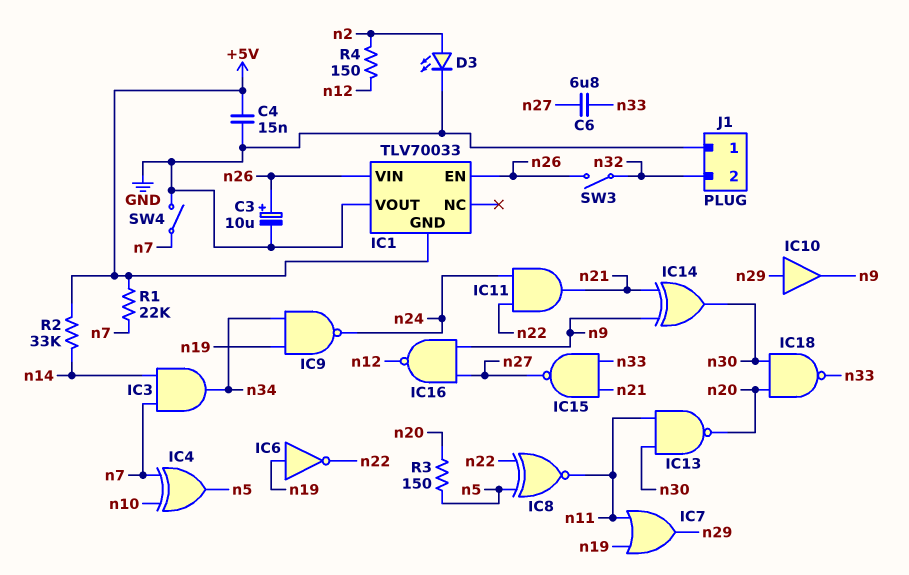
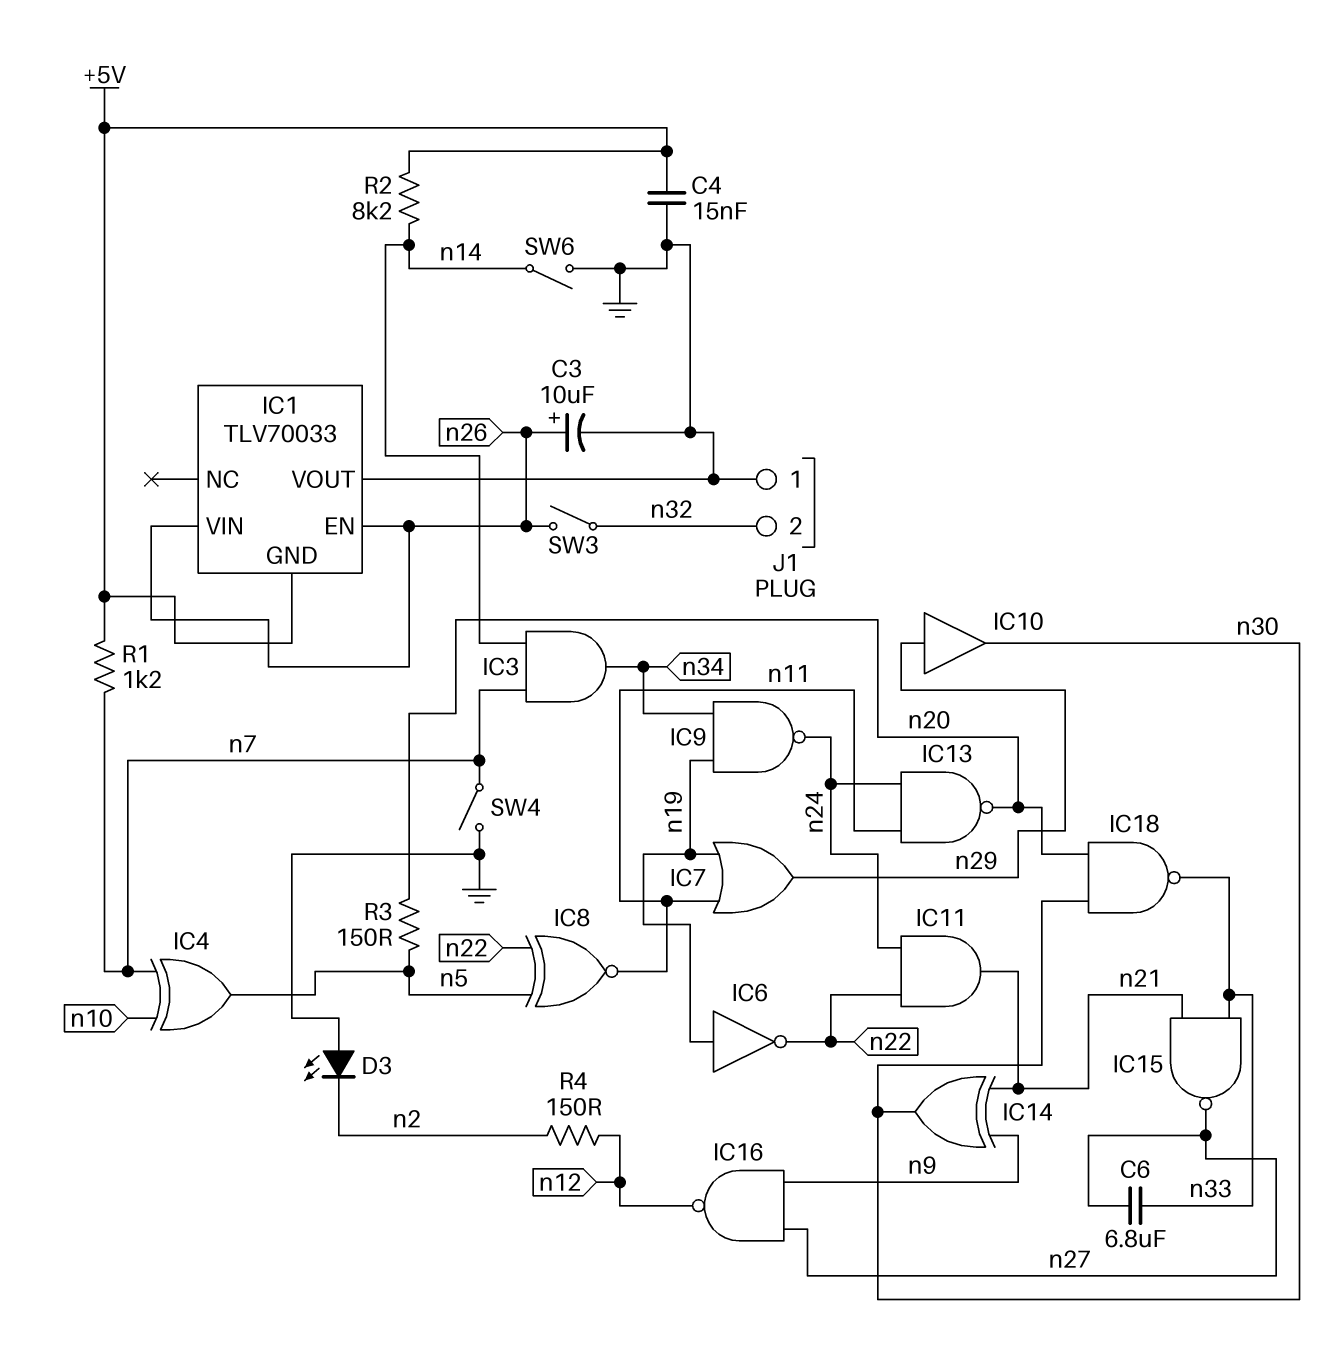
D3: LED (A n2, K GND) -> LED (A GND, K n2)
IC10: buffer (in n29, out n9) -> buffer (in n29, out n30)
IC13: NAND (in n11, in n30, out n20) -> NAND (in n11, in n24, out n20)
R1: 22k (+5V, n7) -> 1.2k (+5V, n7)
R2: 33k (+5V, n14) -> 8.2k (+5V, n14)
SW6: none -> switch (GND, n14)

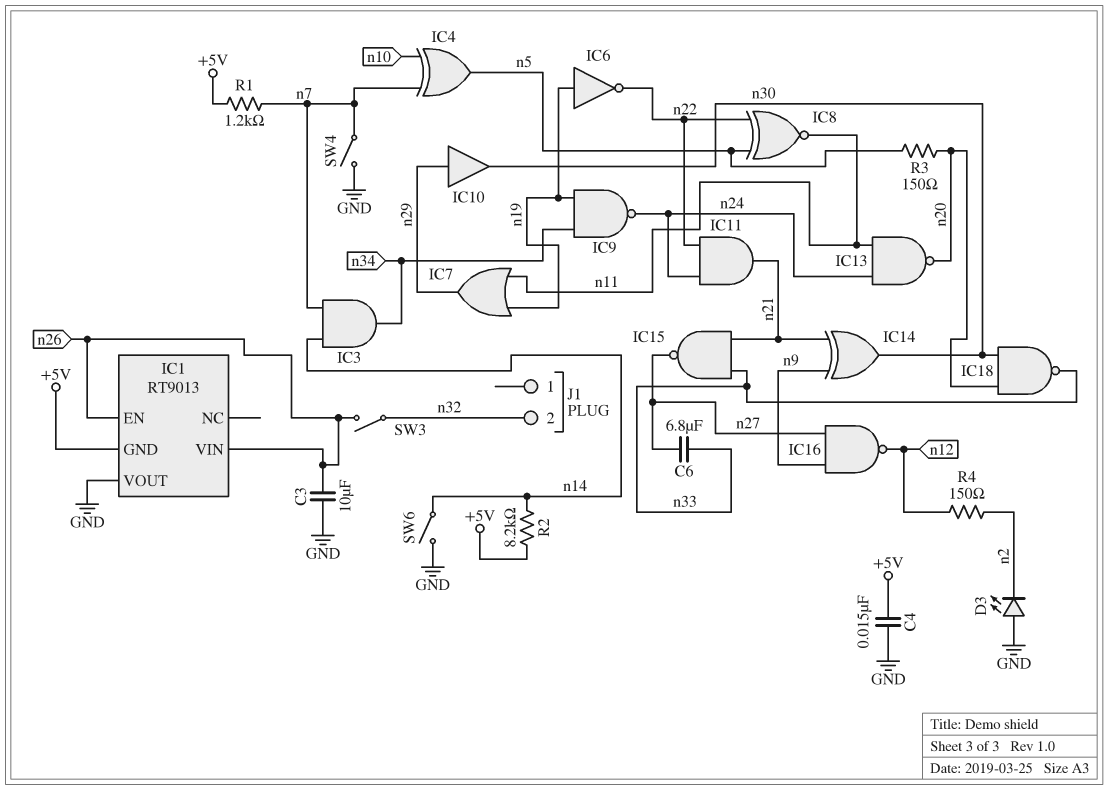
C3: 10uF (plus n26, minus GND) -> 10uF (GND, n26)
IC1: TLV70033 -> RT9013
J1 pin 1: GND -> none

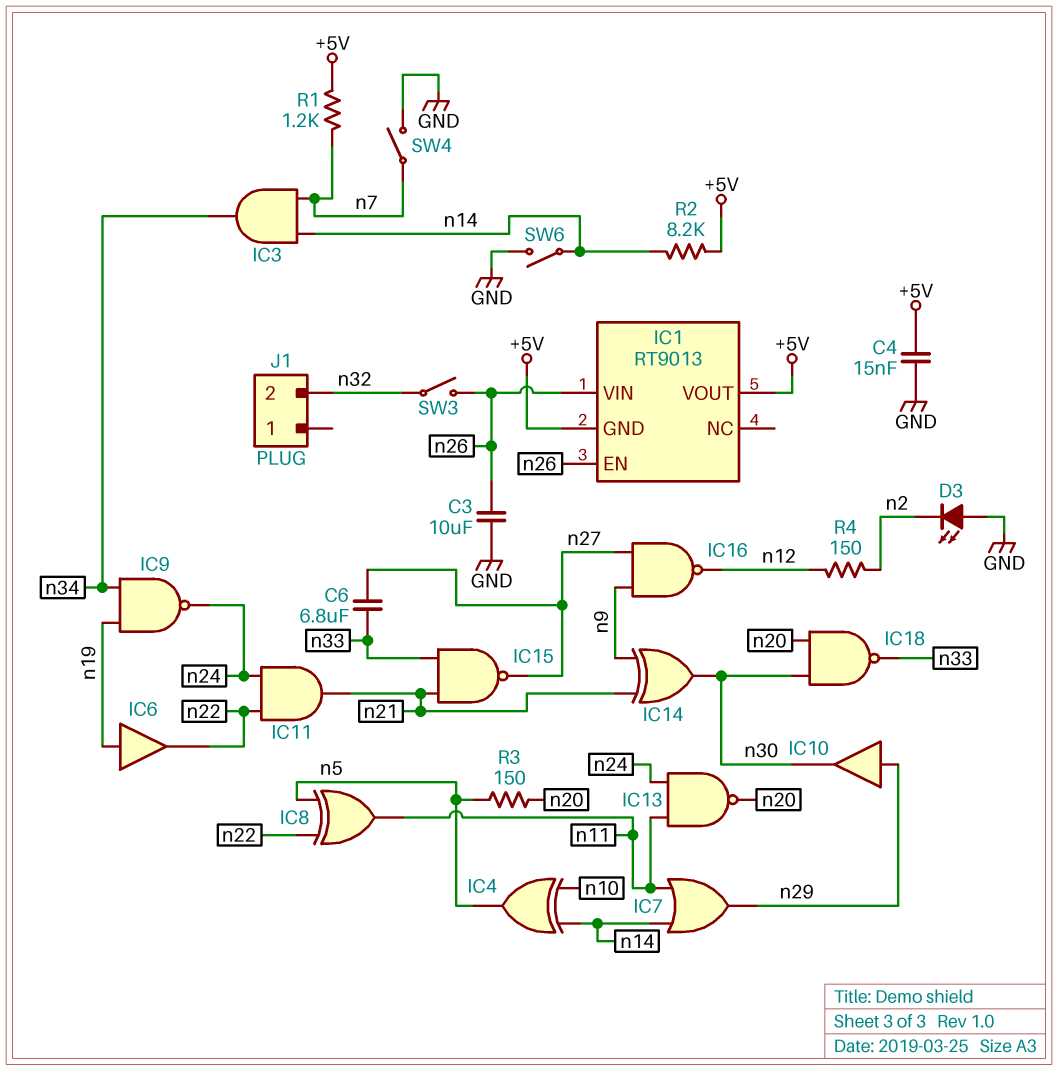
IC1 pin VOUT: GND -> +5V
IC4: XOR (in n7, in n10, out n5) -> XOR (in n10, in n14, out n5)
IC6: NOT (in n19, out n22) -> buffer (in n19, out n22)
IC7: OR (in n11, in n19, out n29) -> OR (in n11, in n14, out n29)
IC8: XNOR (in n5, in n22, out n11) -> XOR (in n5, in n22, out n11)

